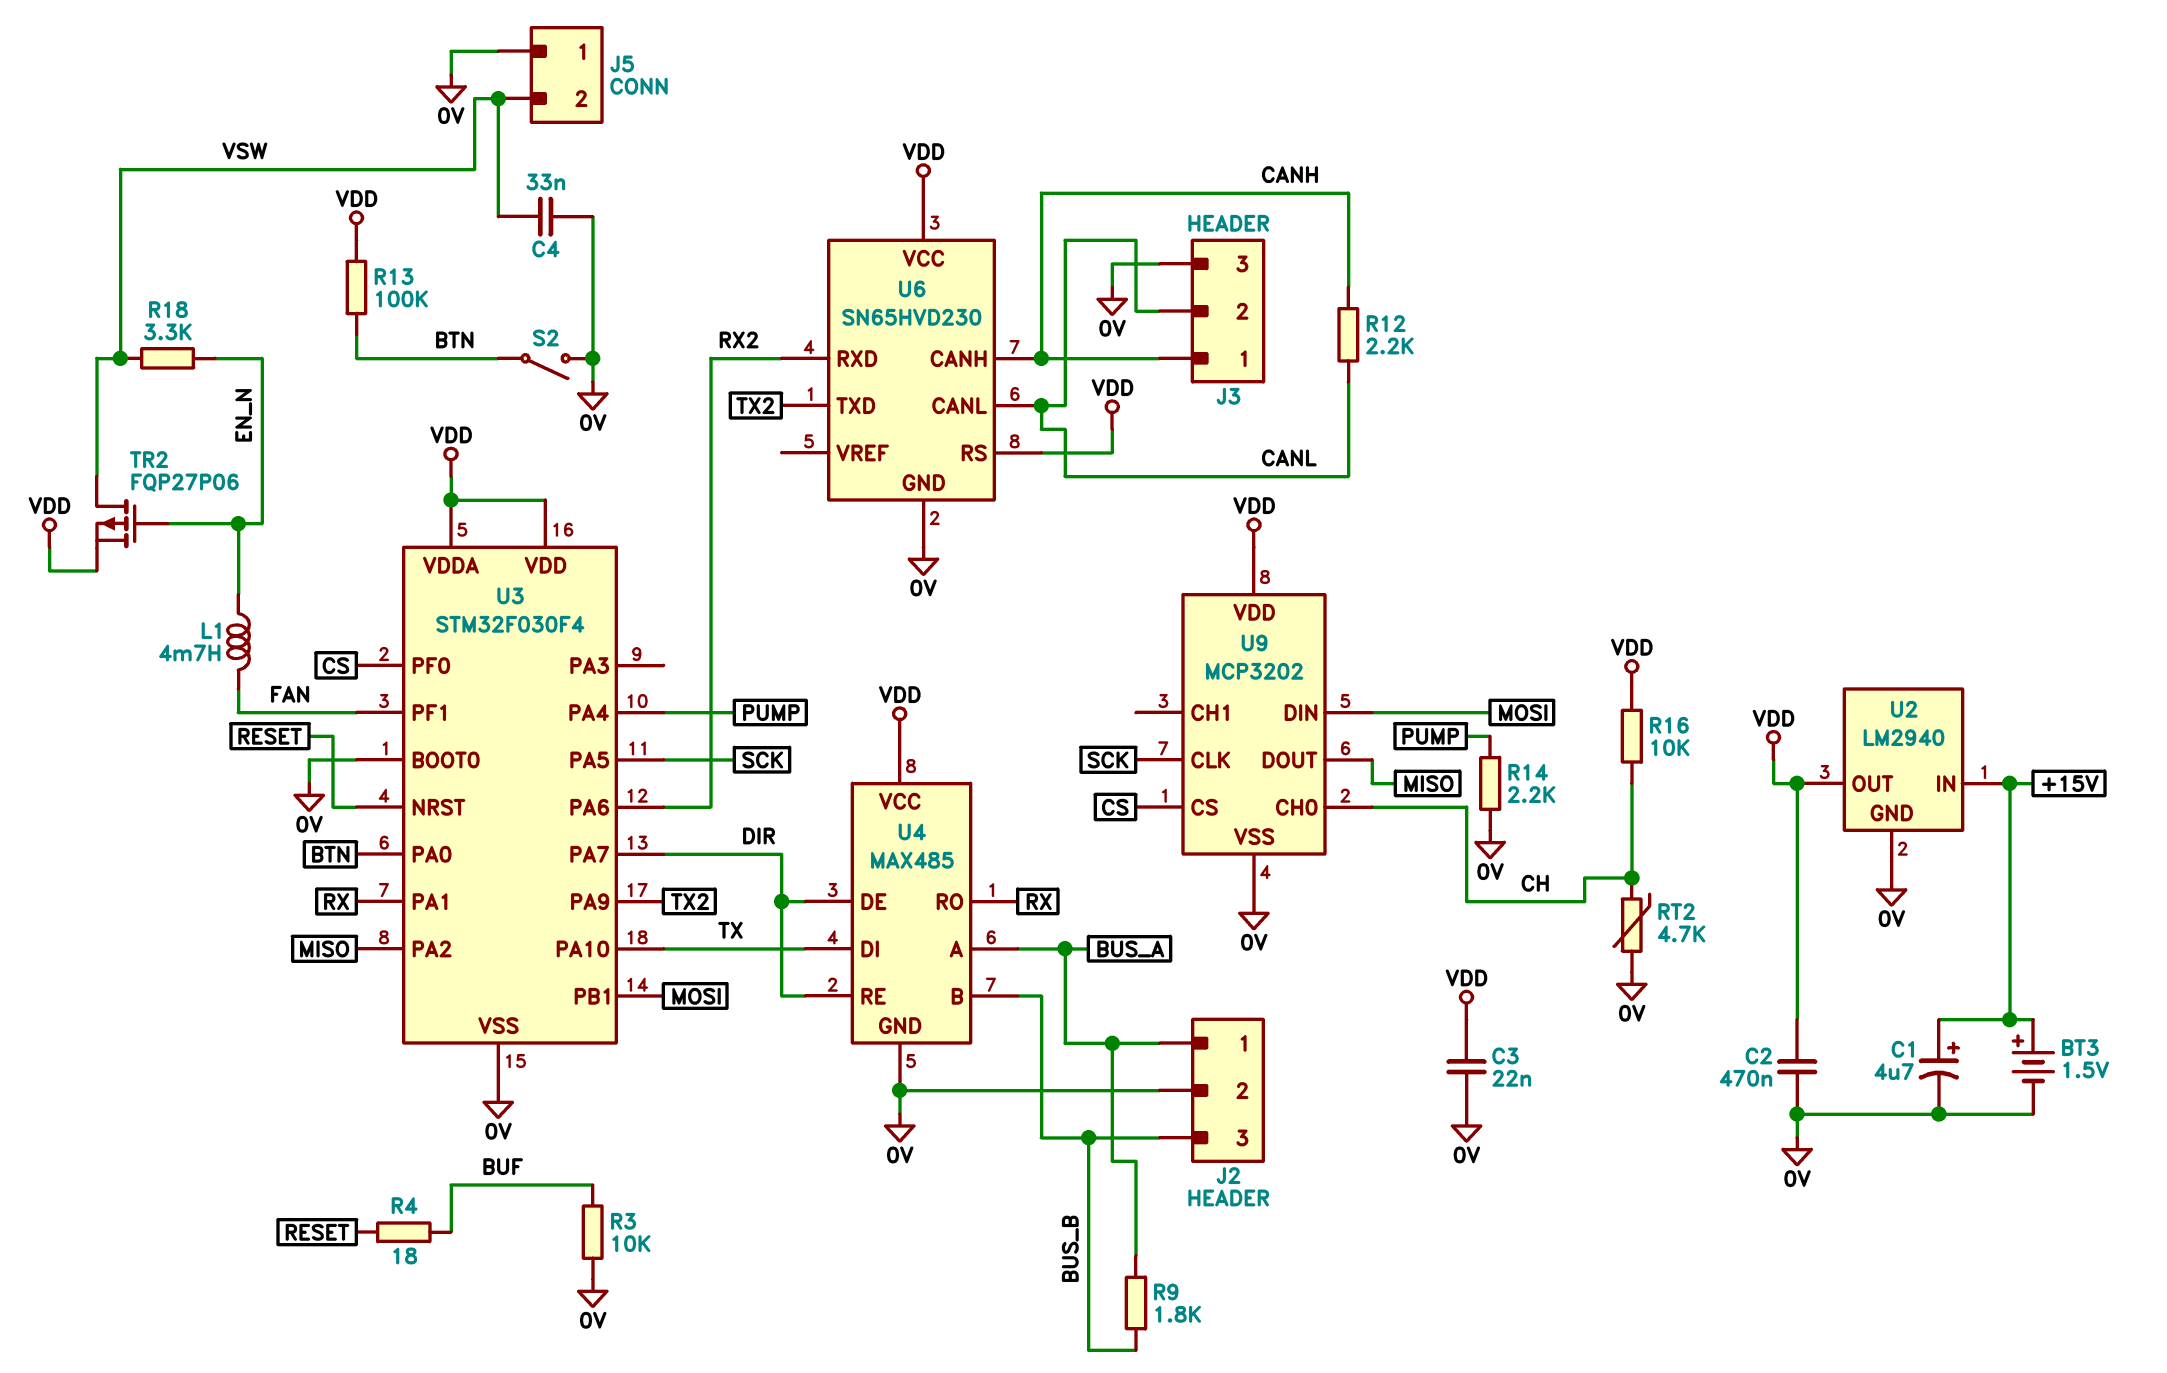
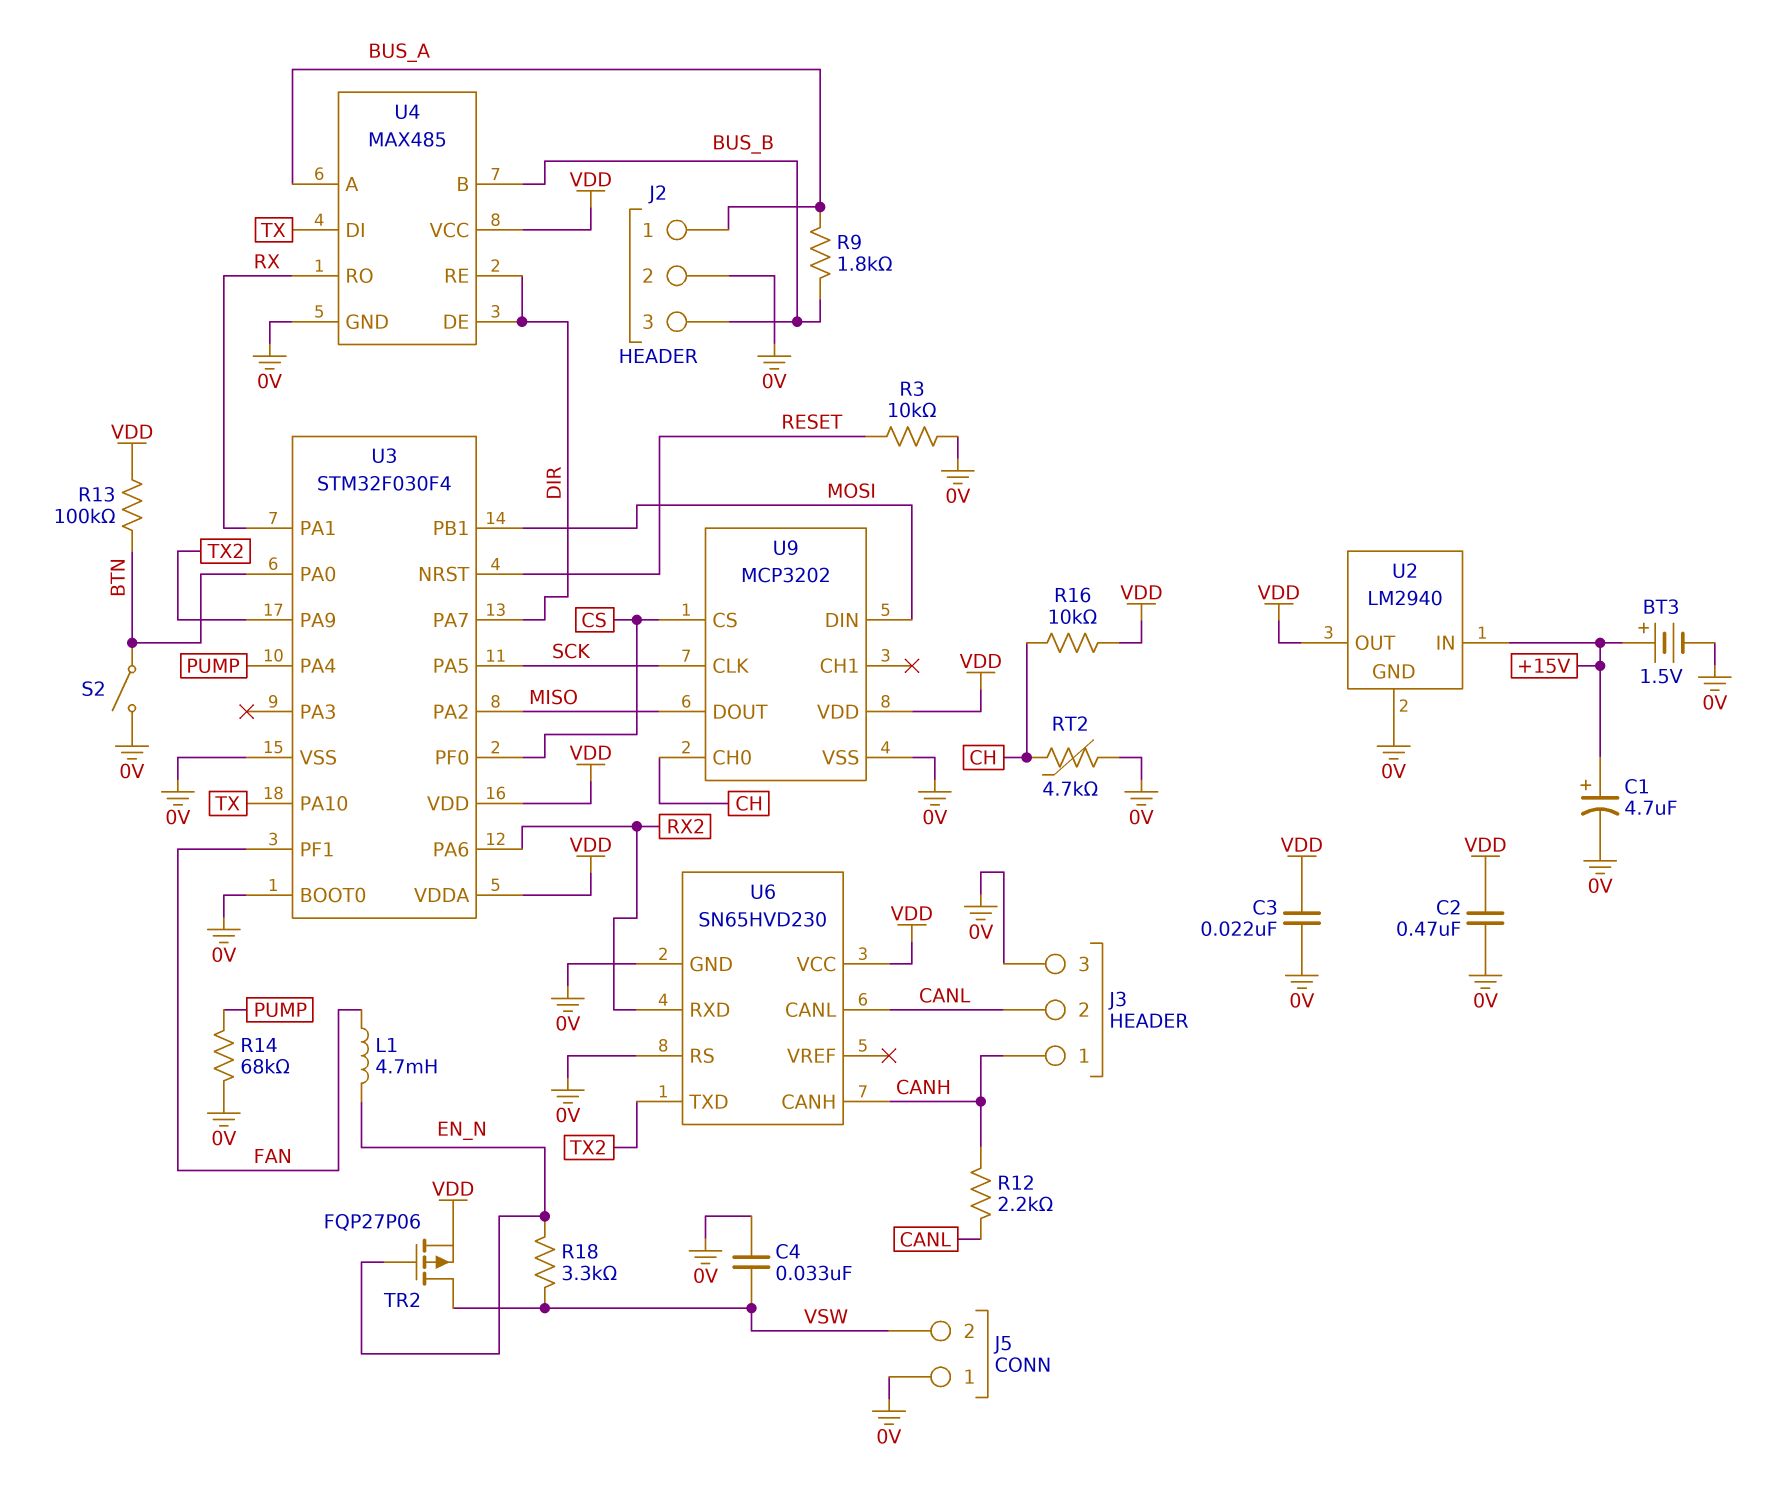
R3: 10k (0V, BUF) -> 10k (0V, RESET)
R4: 18 (BUF, RESET) -> none
R14: 2.2k (0V, PUMP) -> 68k (0V, PUMP)
U6 pin RS: VDD -> 0V

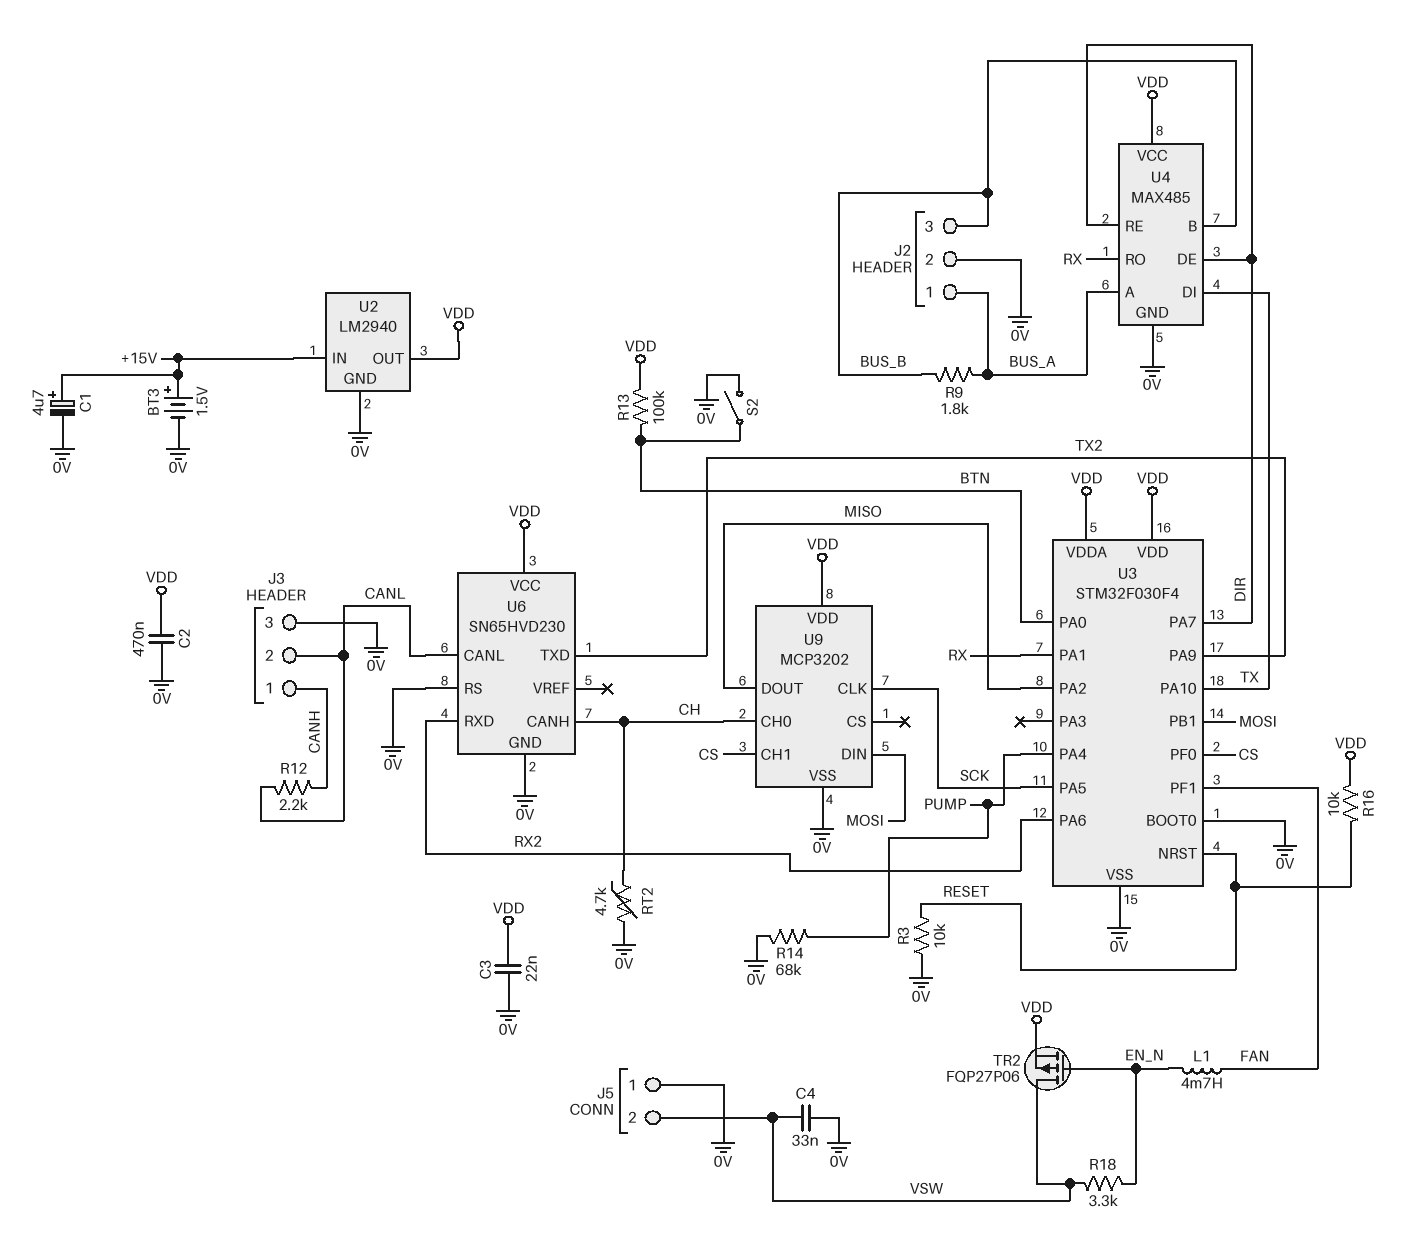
R16: 10k (CH, VDD) -> 10k (RESET, VDD)
U6 pin CANH: CANH -> CH
U9 pin CH1: none -> CS
U9 pin CS: CS -> none

